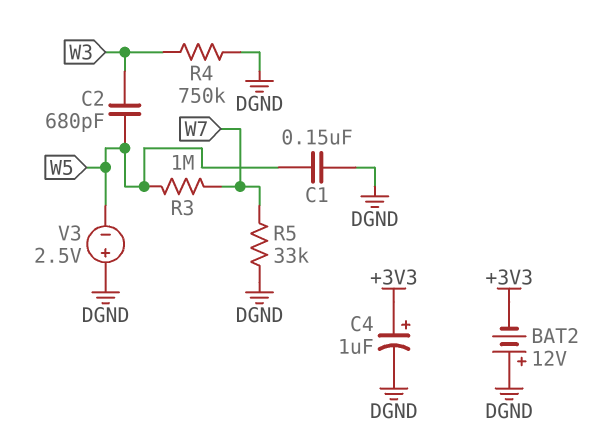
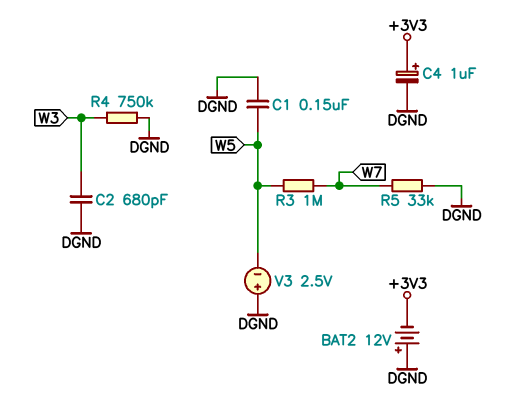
C2: 680pF (W3, W5) -> 680pF (DGND, W3)

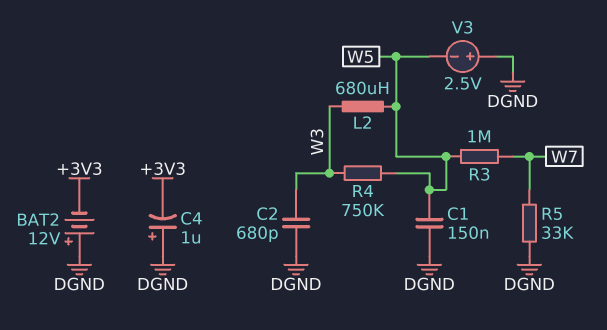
C4: 1uF (plus +3V3, minus DGND) -> 1uF (plus DGND, minus +3V3)
L2: none -> 680uH (W3, W5)
R4: 750k (DGND, W3) -> 750k (W3, W5)

